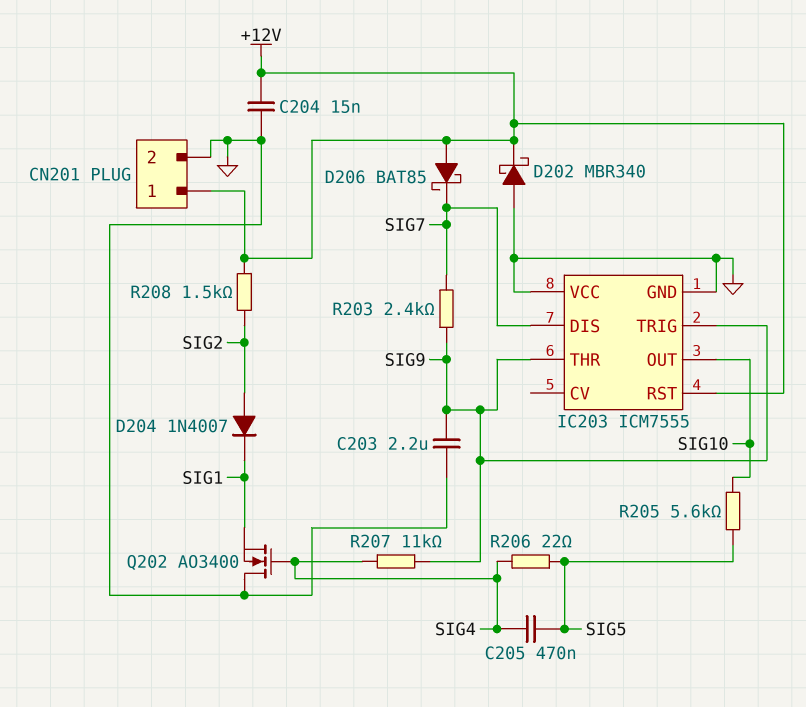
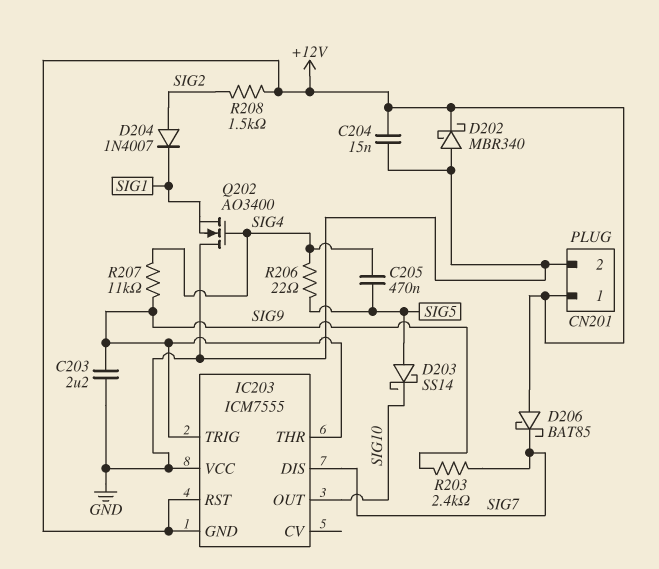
D203: none -> schottky SS14 (A SIG5, K SIG10)
IC203 pin GND: GND -> +12V
R205: 5.6k (SIG5, SIG10) -> none

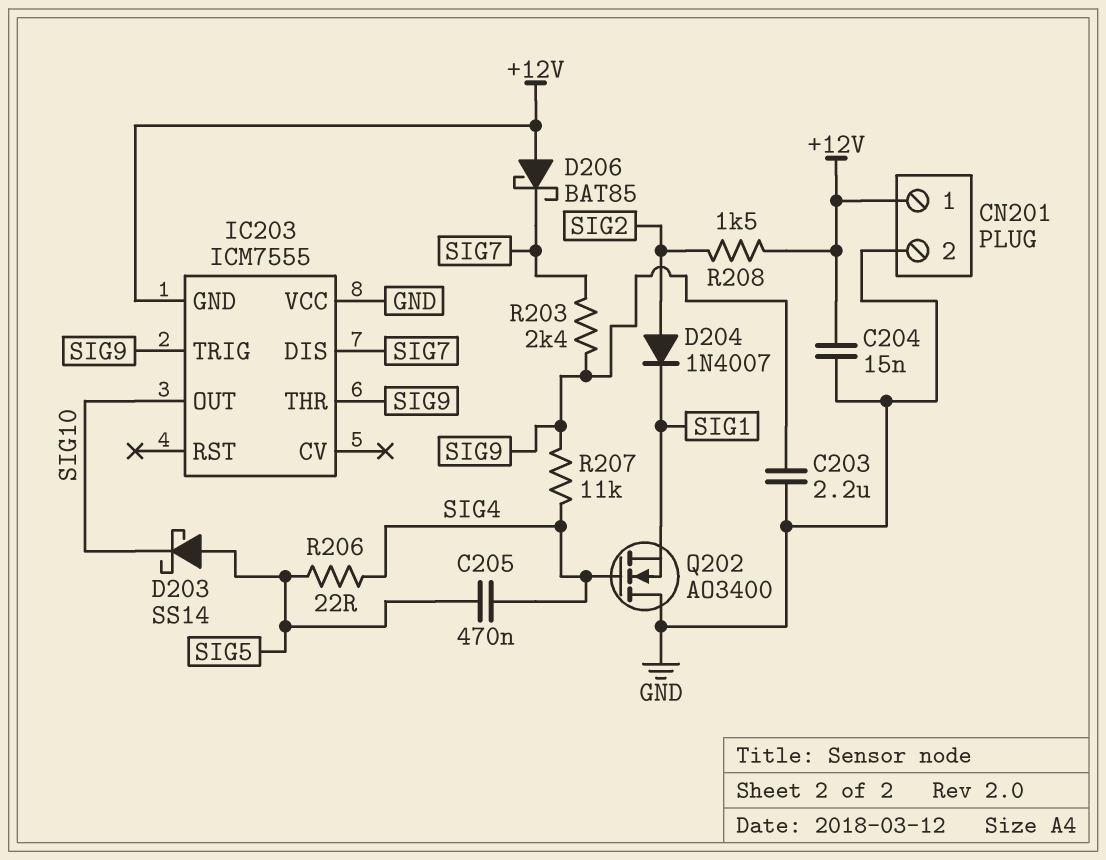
D202: schottky MBR340 (A GND, K +12V) -> none
IC203 pin RST: +12V -> none

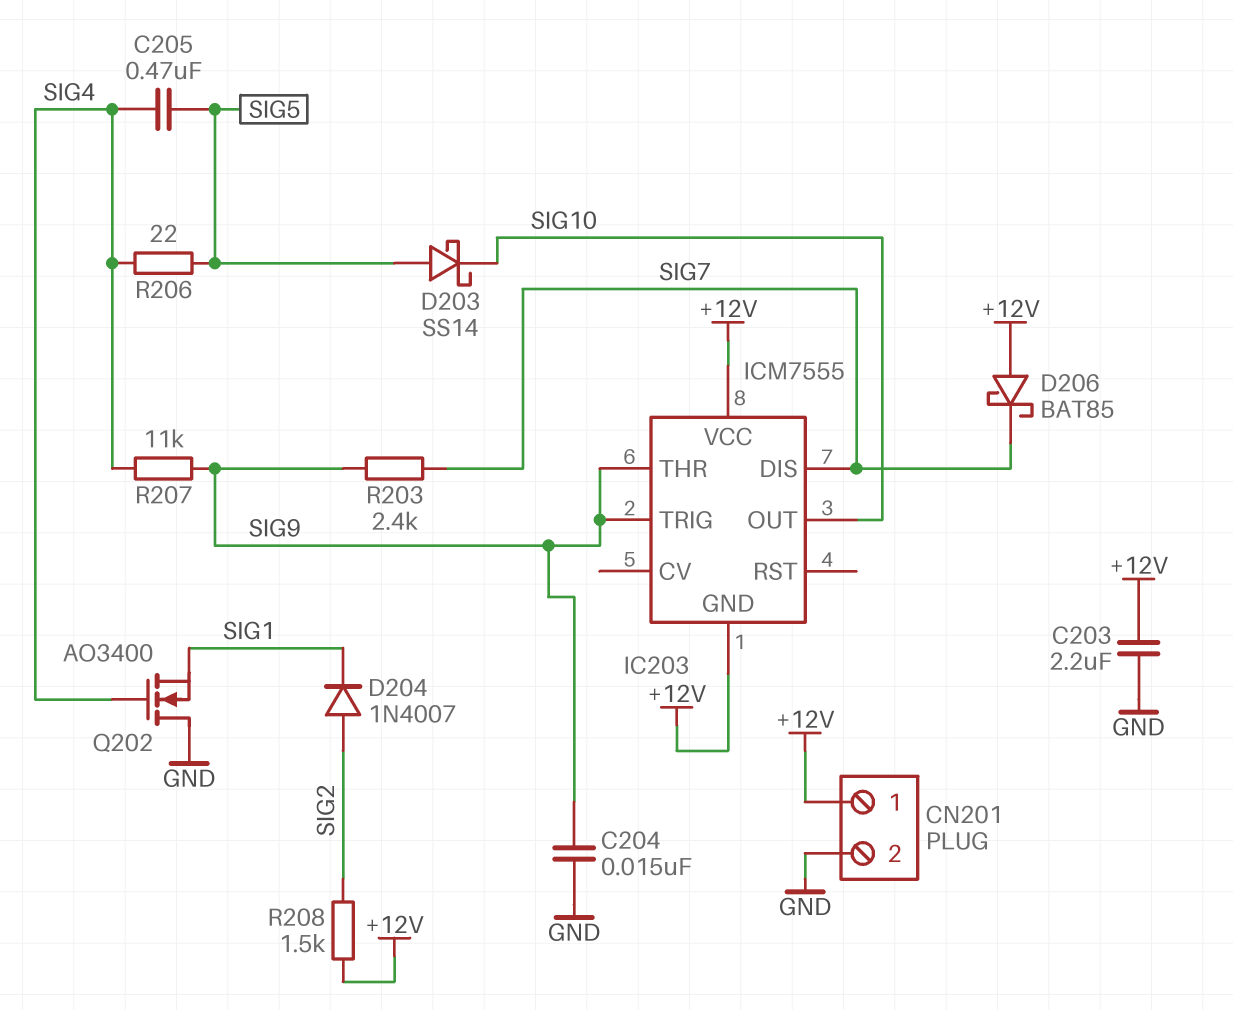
C203: 2.2uF (GND, SIG9) -> 2.2uF (+12V, GND)
C204: 15nF (+12V, GND) -> 15nF (GND, SIG9)
IC203 pin VCC: GND -> +12V

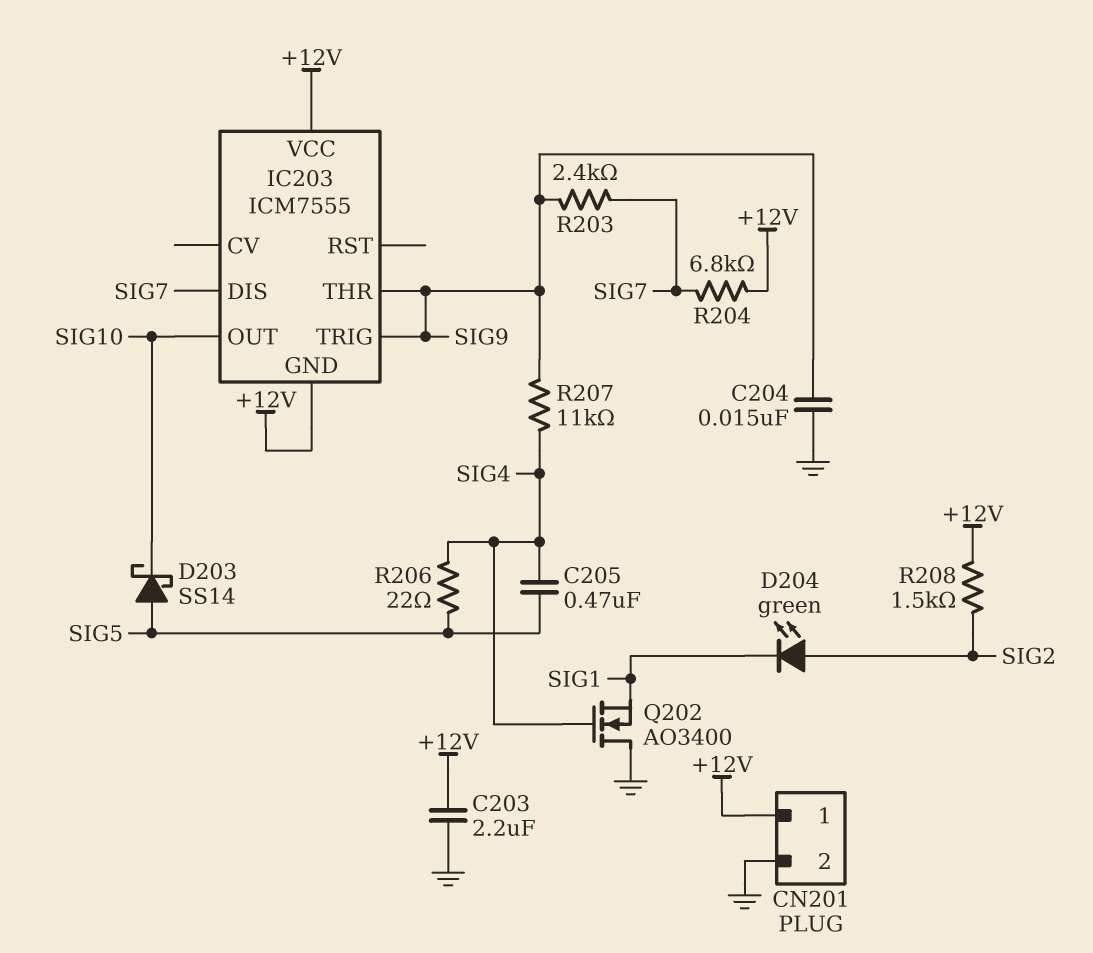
D204: diode 1N4007 (A SIG2, K SIG1) -> LED green (A SIG2, K SIG1)
D206: schottky BAT85 (A +12V, K SIG7) -> none
R204: none -> 6.8k (+12V, SIG7)

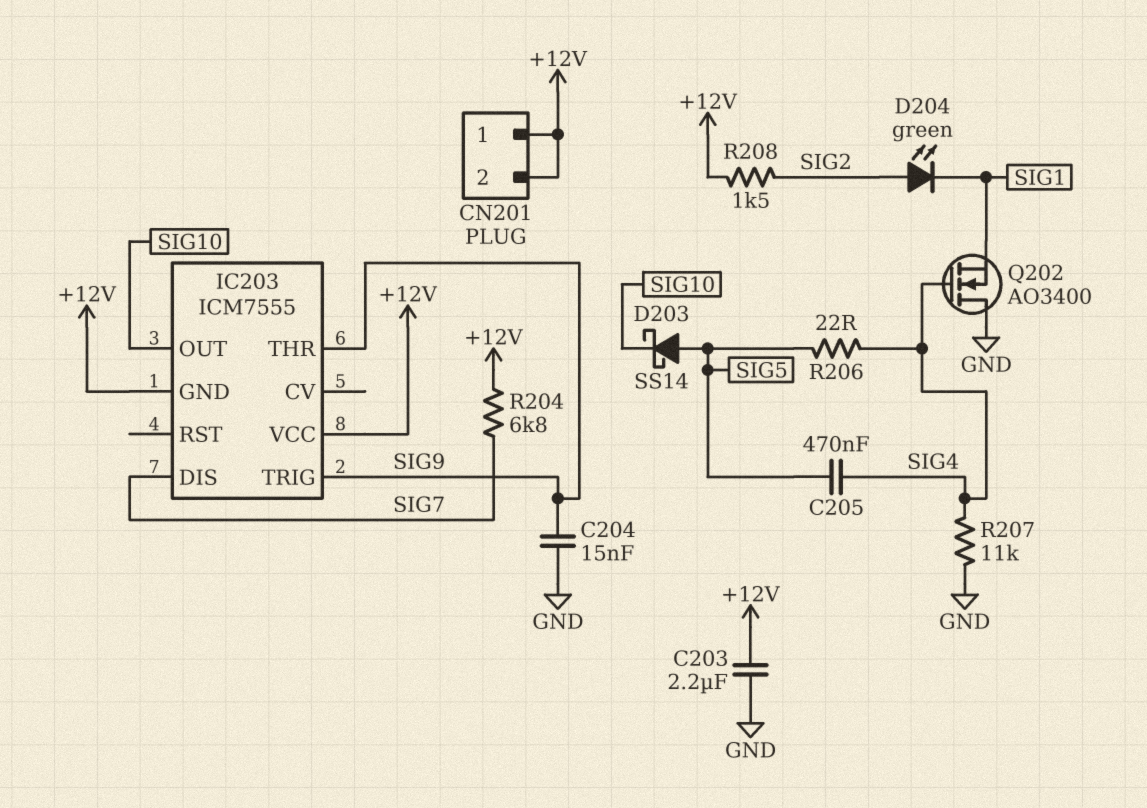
CN201 pin 2: GND -> +12V
R203: 2.4k (SIG7, SIG9) -> none
R207: 11k (SIG4, SIG9) -> 11k (GND, SIG4)

